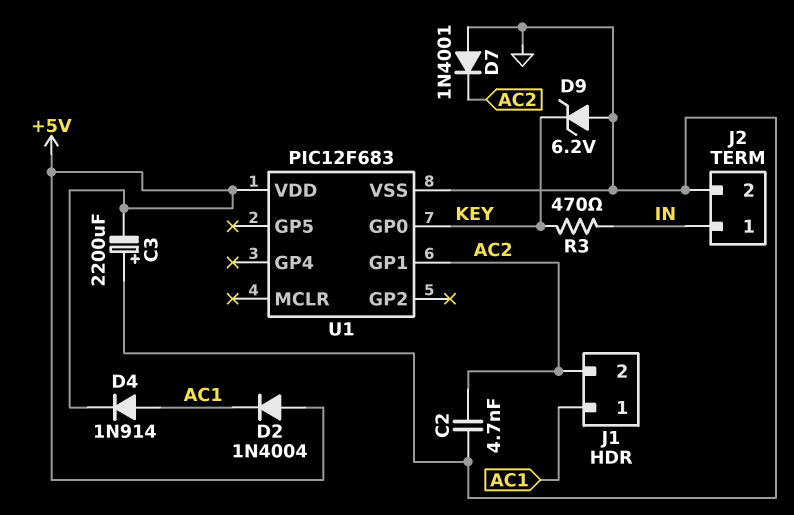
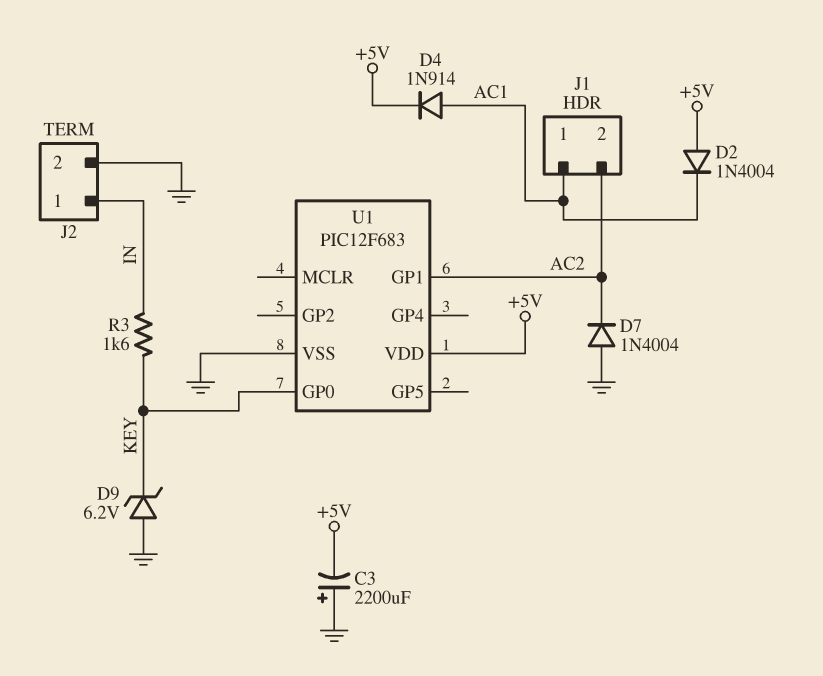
C2: 4.7nF (AC2, GND) -> none
D7: diode 1N4001 (A GND, K AC2) -> diode 1N4004 (A GND, K AC2)
R3: 470 (IN, KEY) -> 1.6k (IN, KEY)

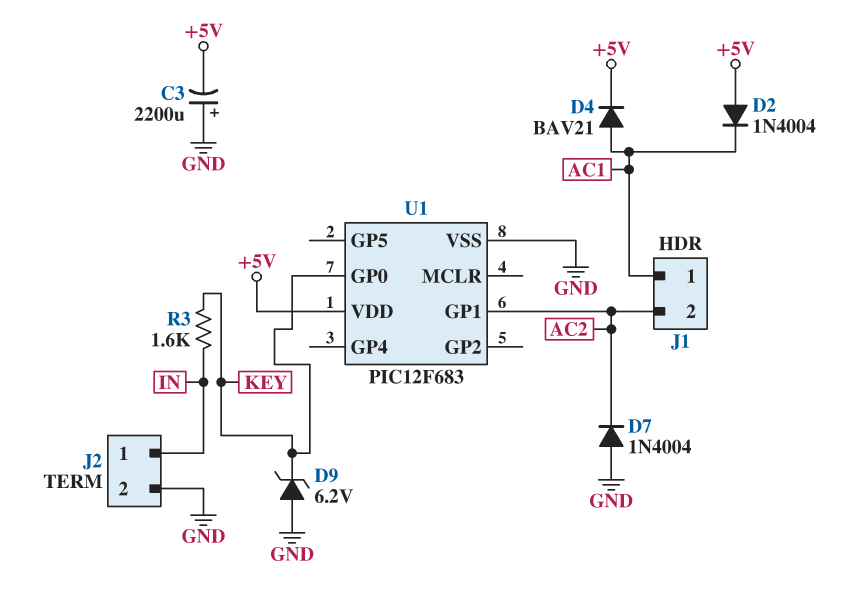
D4: diode 1N914 (A AC1, K +5V) -> diode BAV21 (A AC1, K +5V)

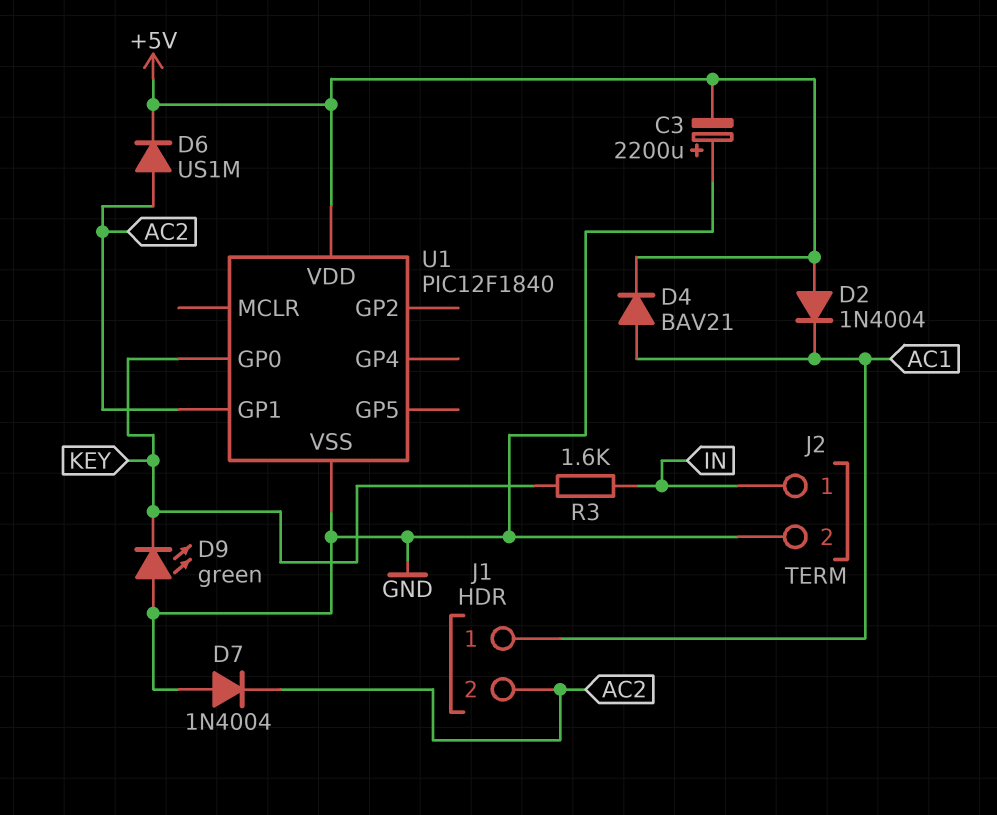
D6: none -> diode US1M (A AC2, K +5V)
D9: zener 6.2V (A GND, K KEY) -> LED green (A GND, K KEY)
U1: PIC12F683 -> PIC12F1840

